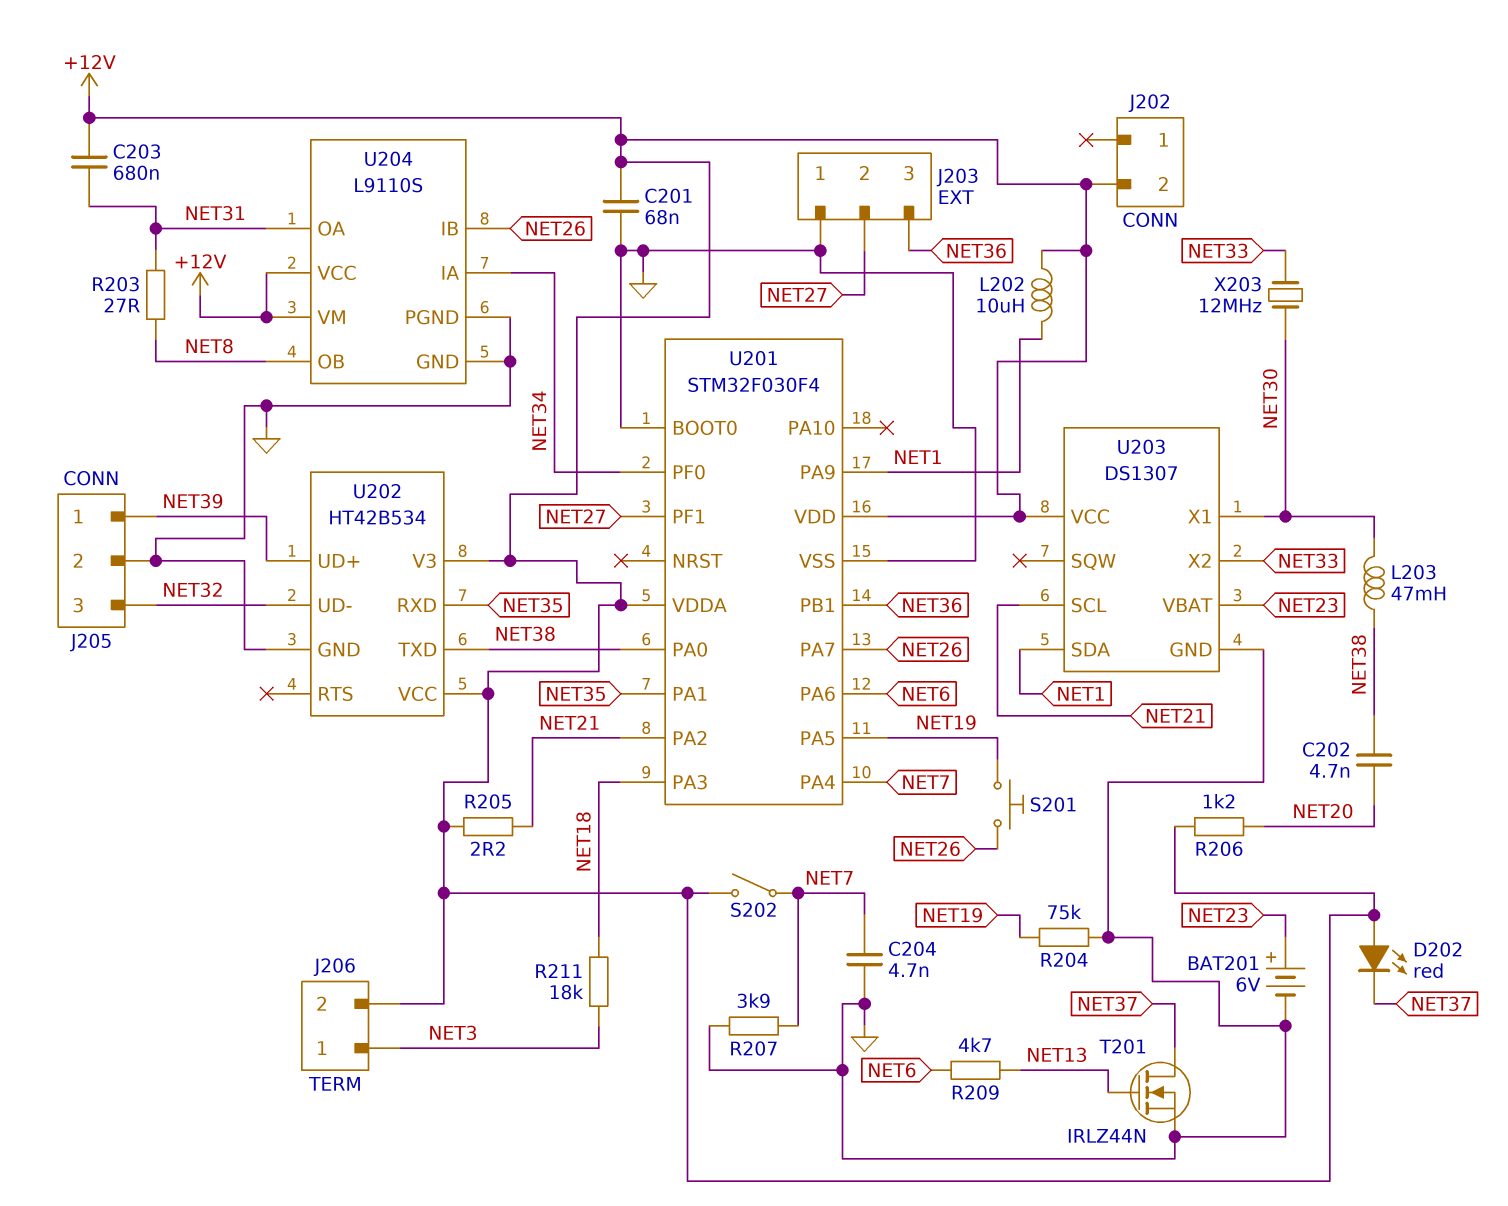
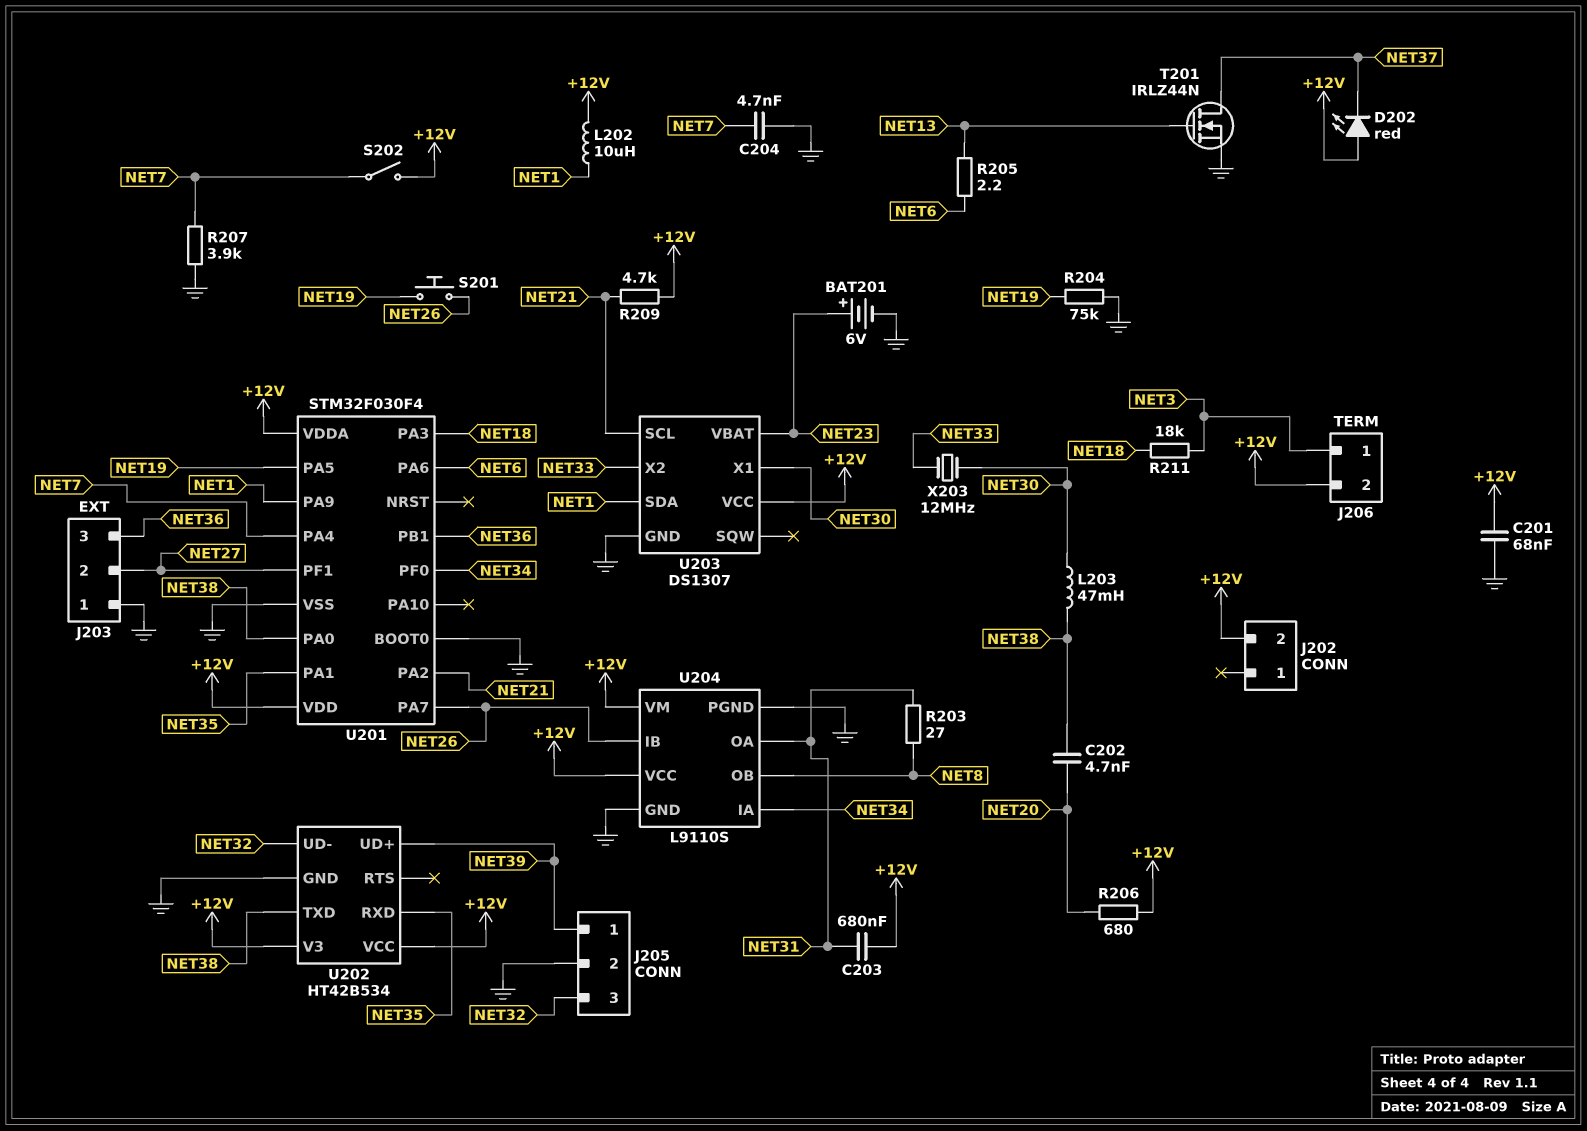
R205: 2.2 (+12V, NET21) -> 2.2 (NET6, NET13)
R206: 1.2k (+12V, NET20) -> 680 (+12V, NET20)
R209: 4.7k (NET6, NET13) -> 4.7k (+12V, NET21)

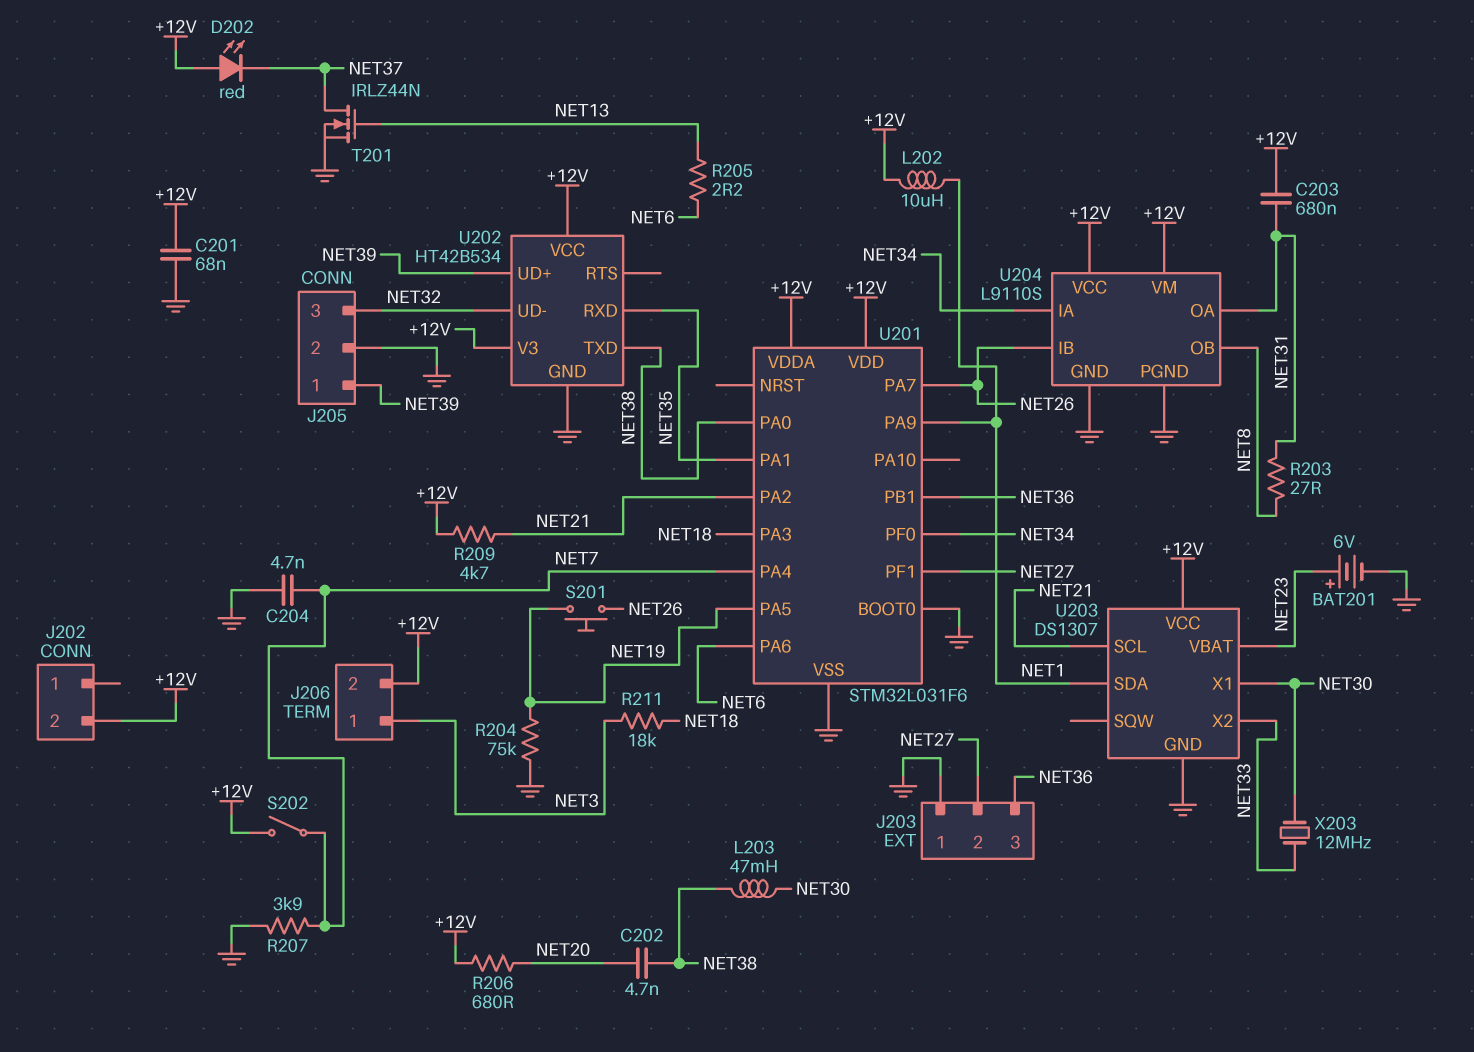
U201: STM32F030F4 -> STM32L031F6

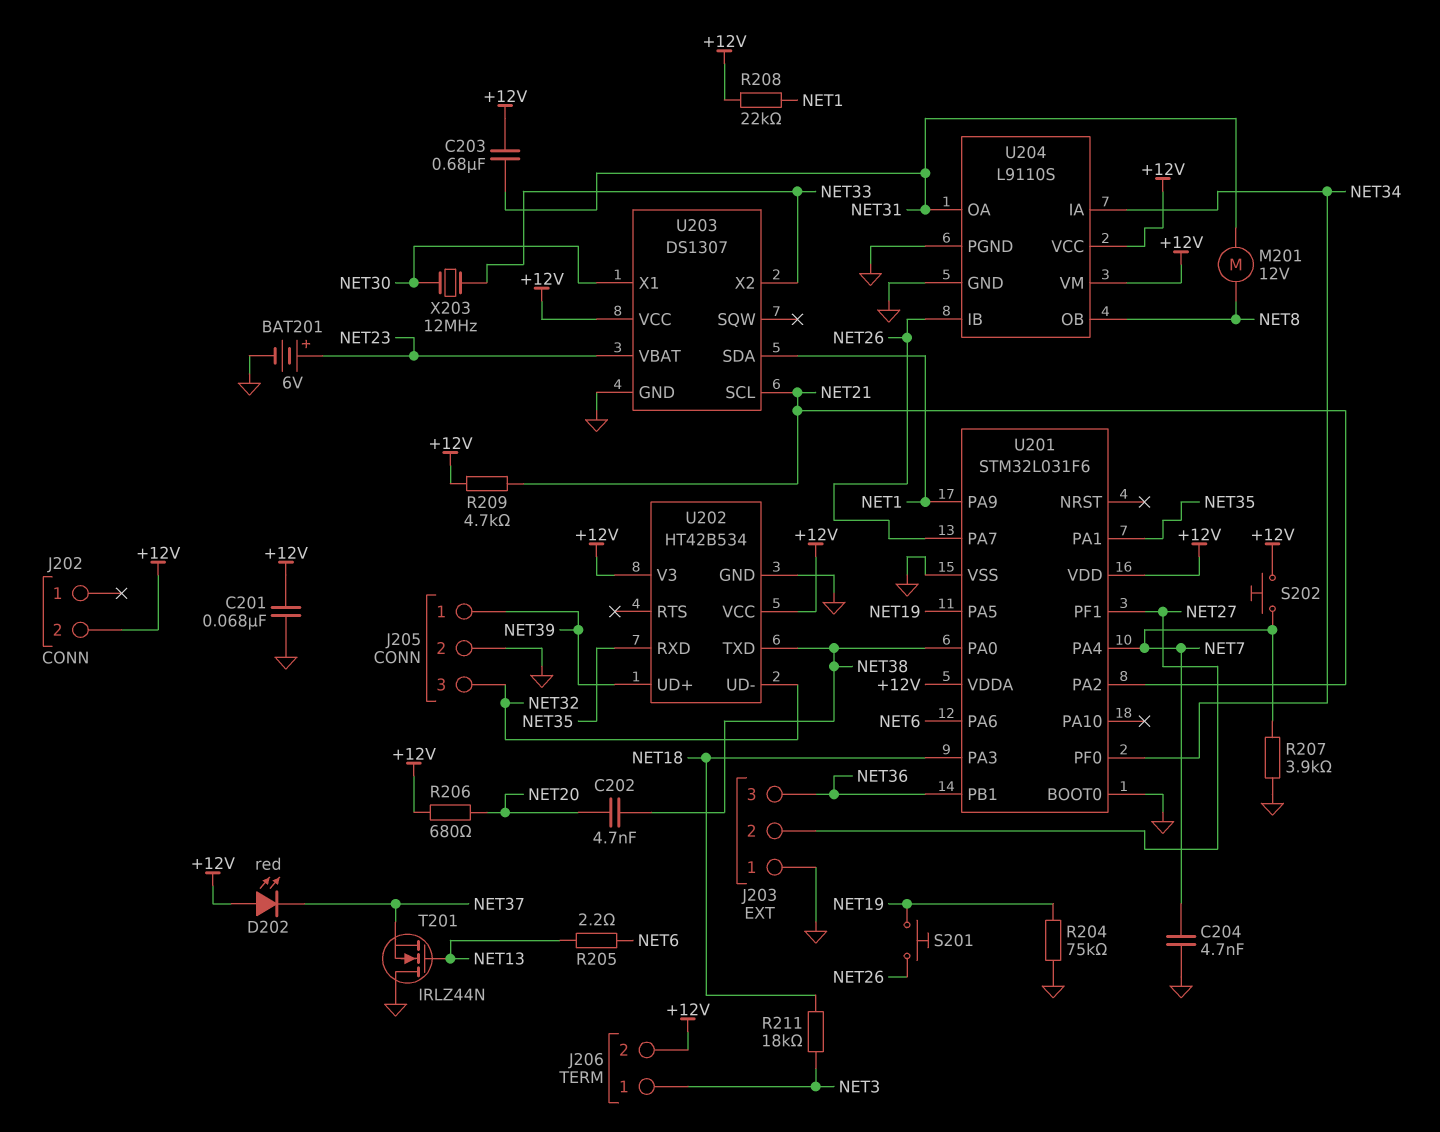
L202: 10uH (+12V, NET1) -> none
L203: 47mH (NET30, NET38) -> none
M201: none -> motor 12V (NET8, NET31)
R203: 27 (NET8, NET31) -> none
R208: none -> 22k (+12V, NET1)
S202: switch (+12V, NET7) -> button (+12V, NET7)
T201: NMOS IRLZ44N (G NET13, D NET37, S GND) -> NMOS IRLZ44N (G NET13, D GND, S NET37)

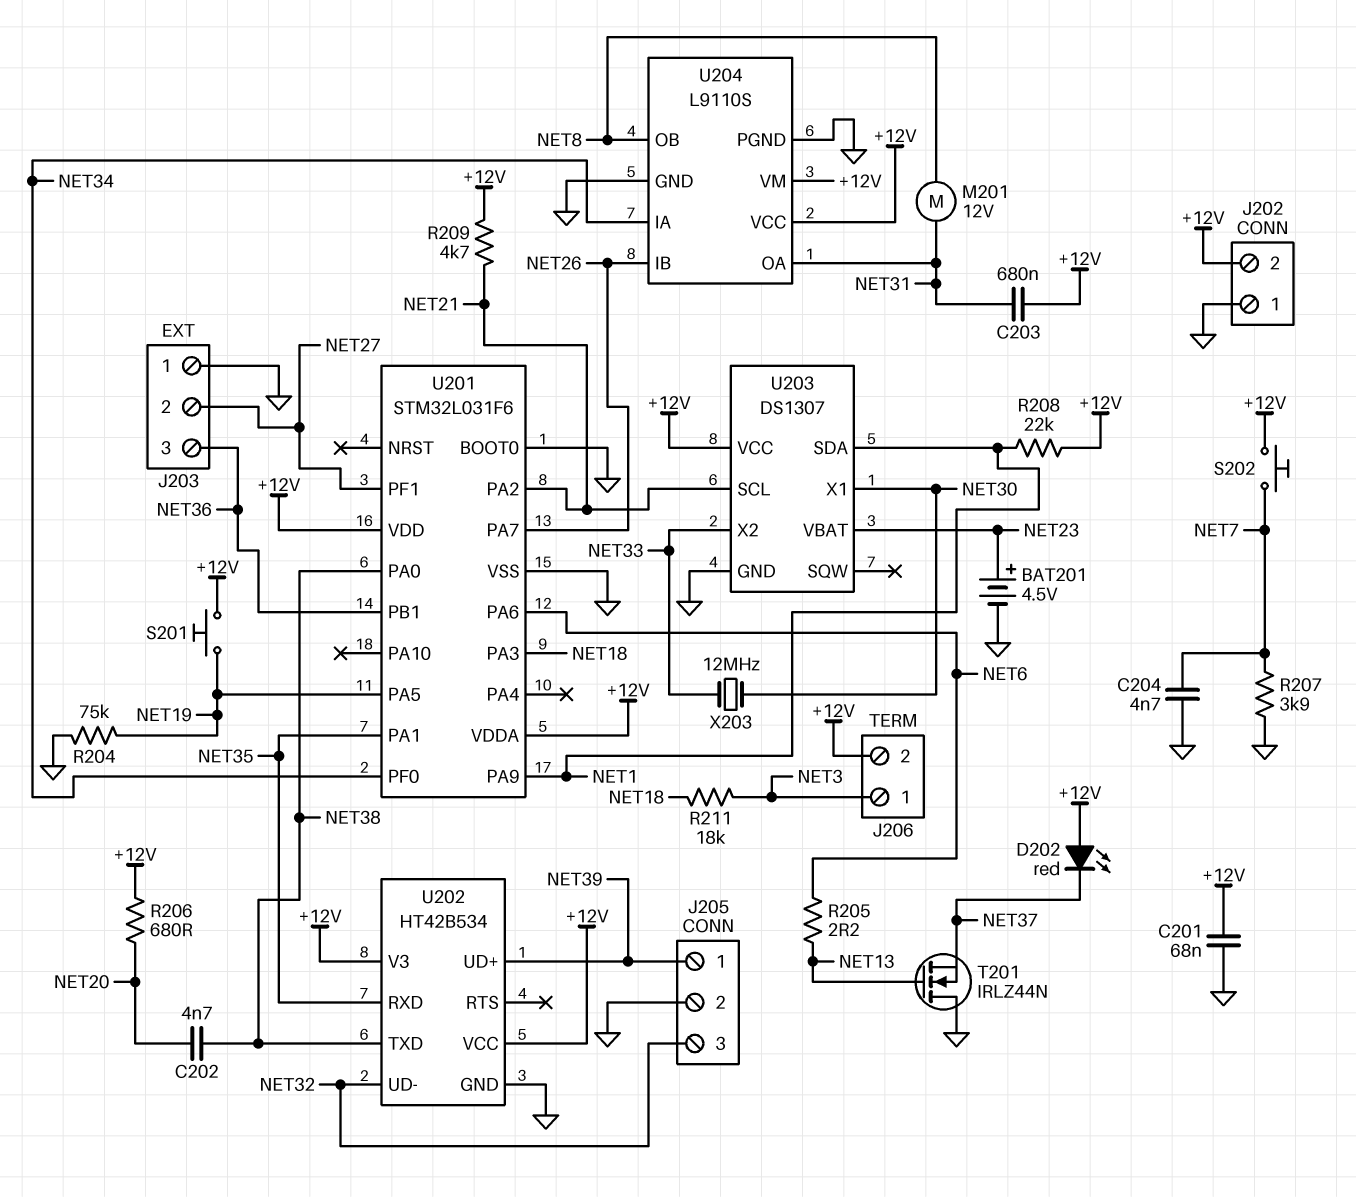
BAT201: 6V (plus NET23, minus GND) -> 4.5V (plus NET23, minus GND)
J202 pin 1: none -> GND
S201: button (NET19, NET26) -> button (+12V, NET19)
U201 pin PA4: NET7 -> none

